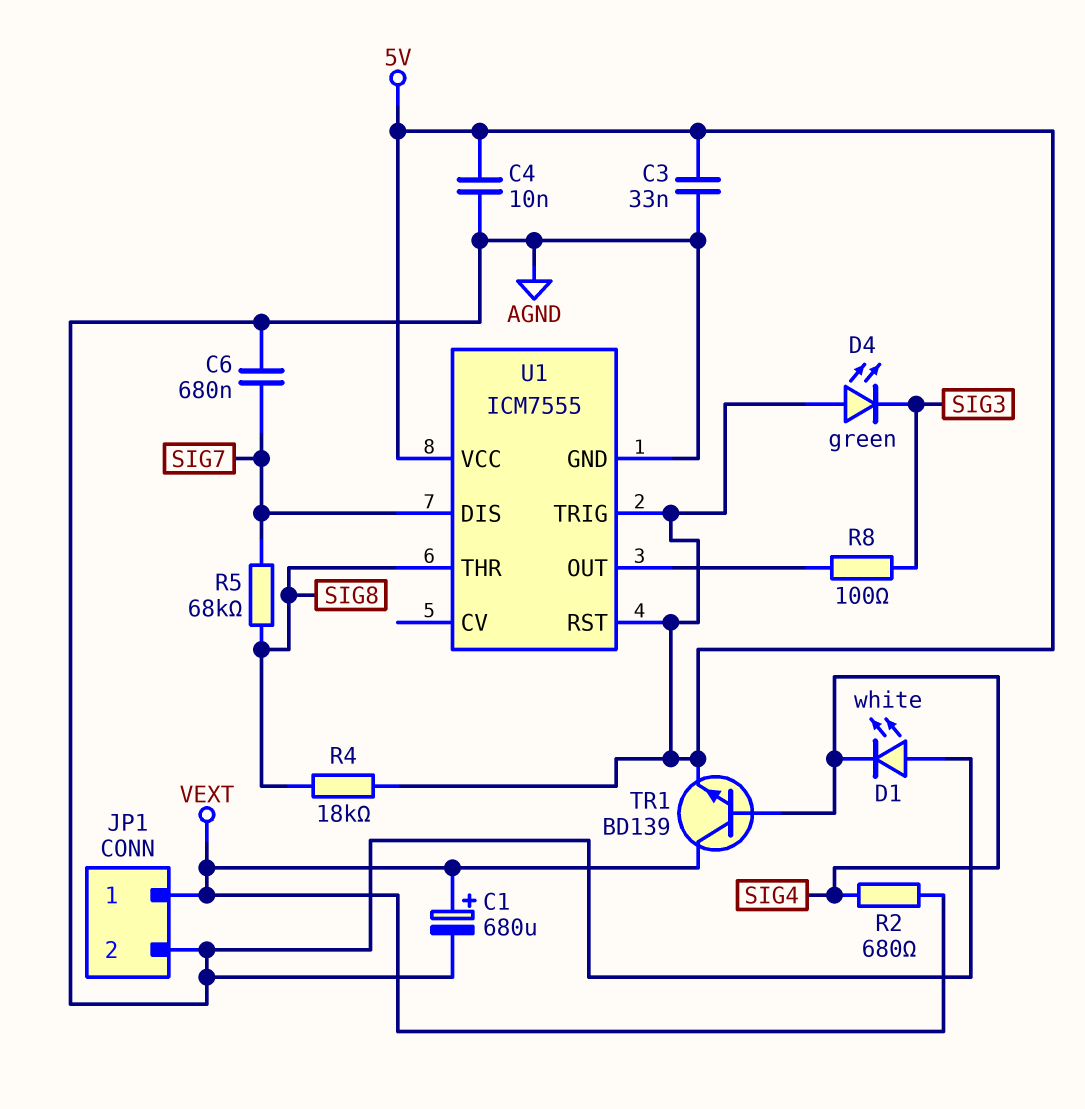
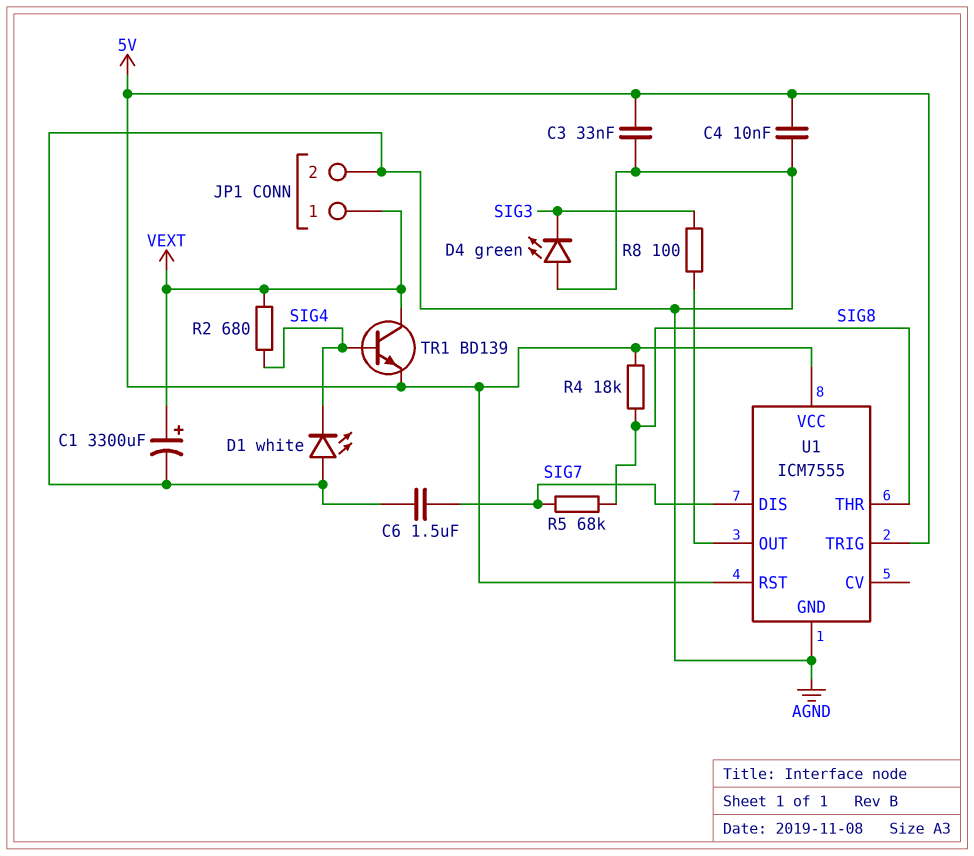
C1: 680uF (plus VEXT, minus AGND) -> 3300uF (plus VEXT, minus AGND)
C6: 680nF (AGND, SIG7) -> 1.5uF (AGND, SIG7)
D4: LED green (A 5V, K SIG3) -> LED green (A AGND, K SIG3)

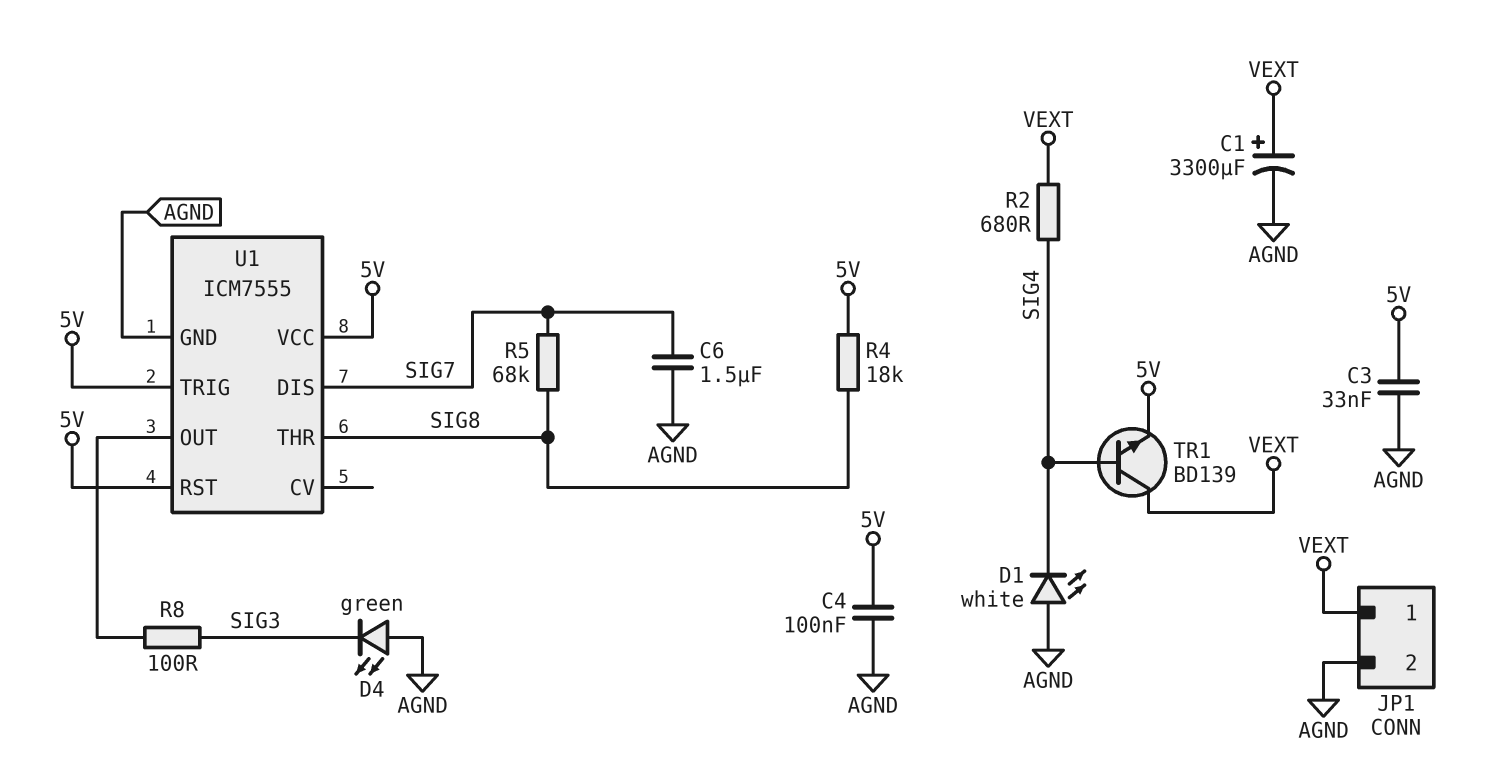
C4: 10nF (5V, AGND) -> 100nF (5V, AGND)

